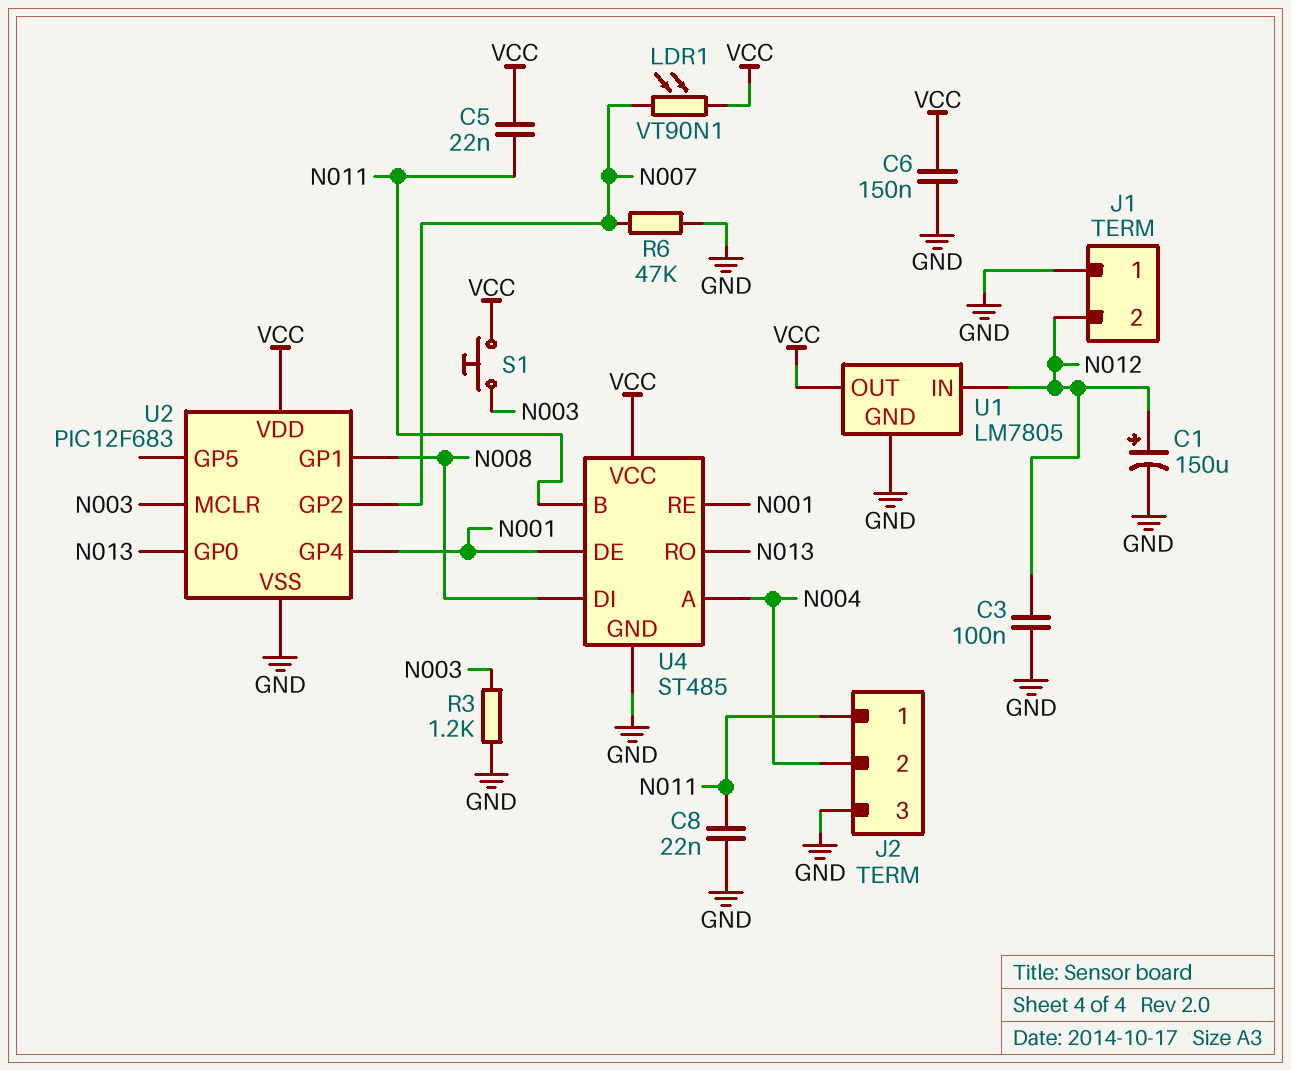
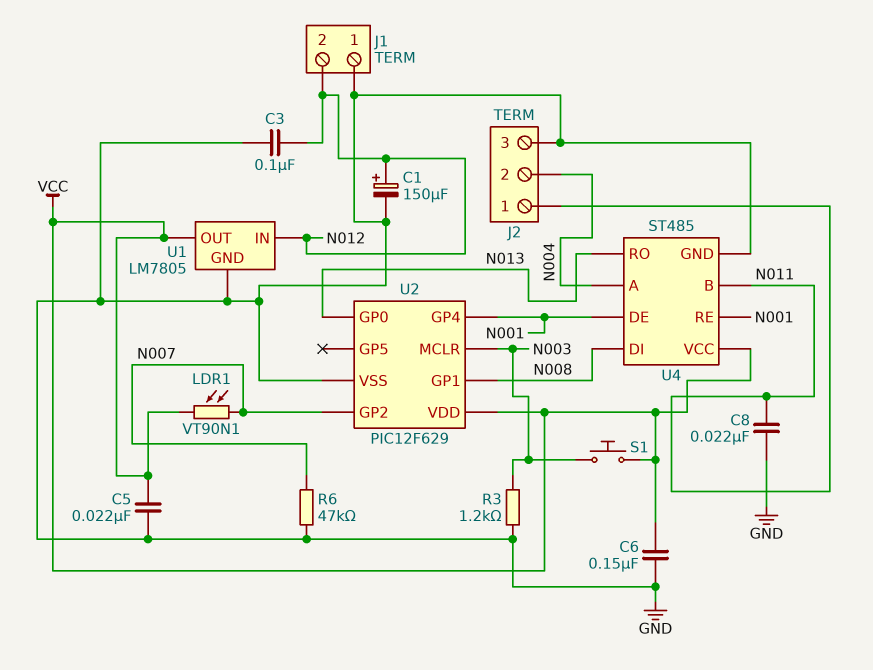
C5: 22nF (N011, VCC) -> 22nF (GND, VCC)
U2: PIC12F683 -> PIC12F629

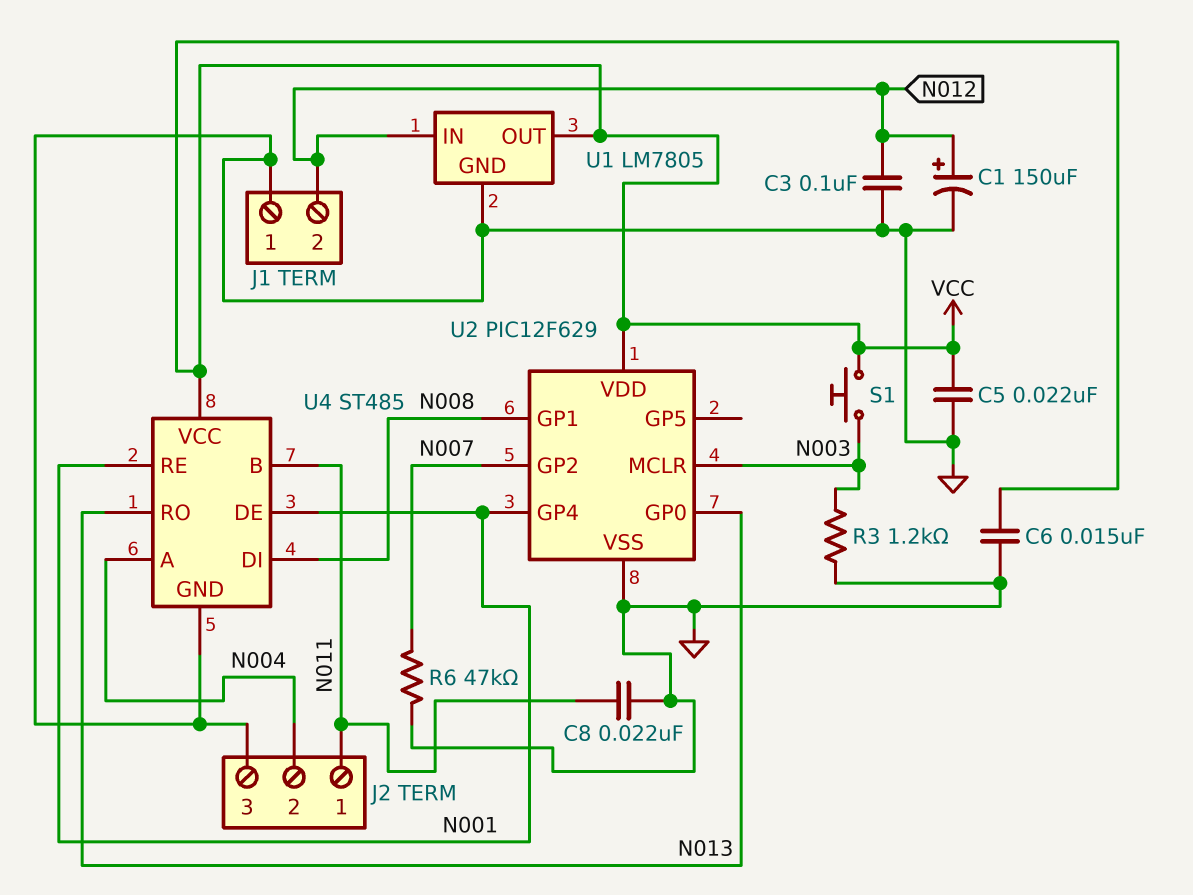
C6: 150nF (GND, VCC) -> 15nF (GND, VCC)
LDR1: VT90N1 (N007, VCC) -> none

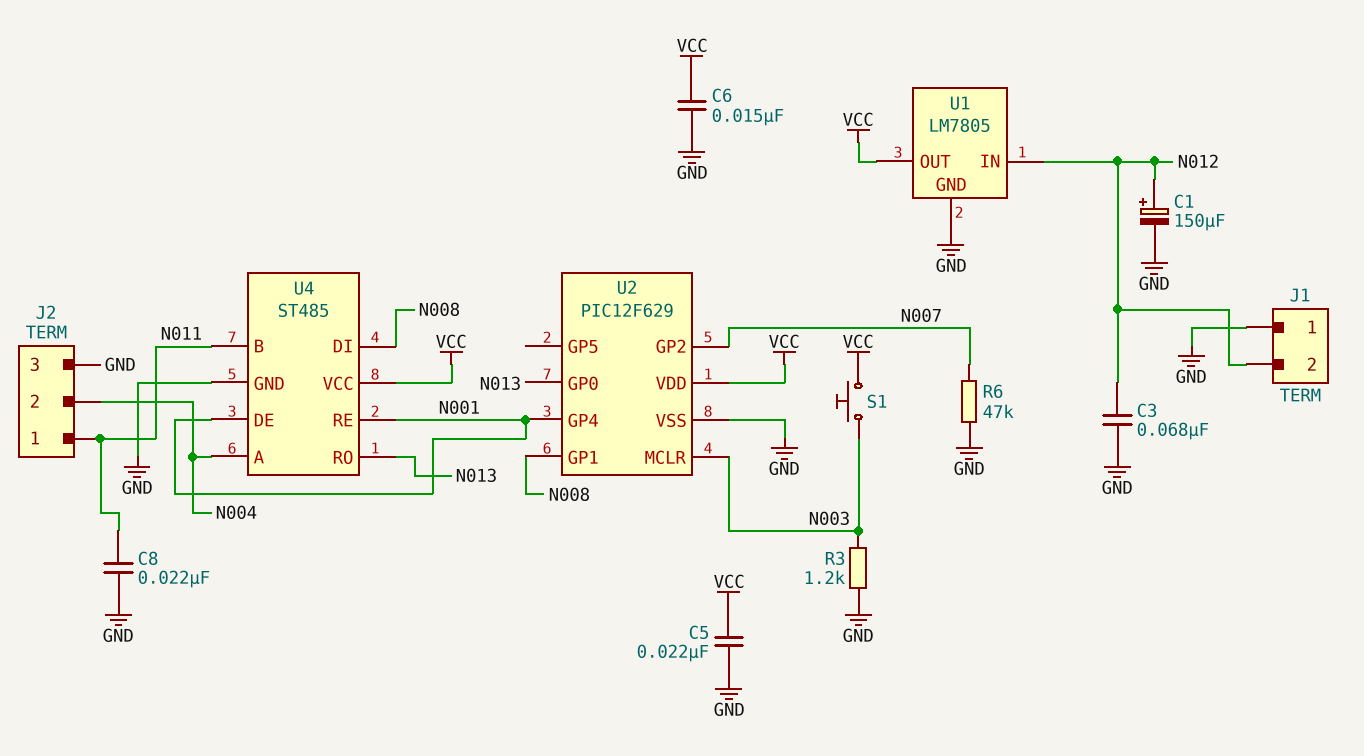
C3: 100nF (GND, N012) -> 68nF (GND, N012)

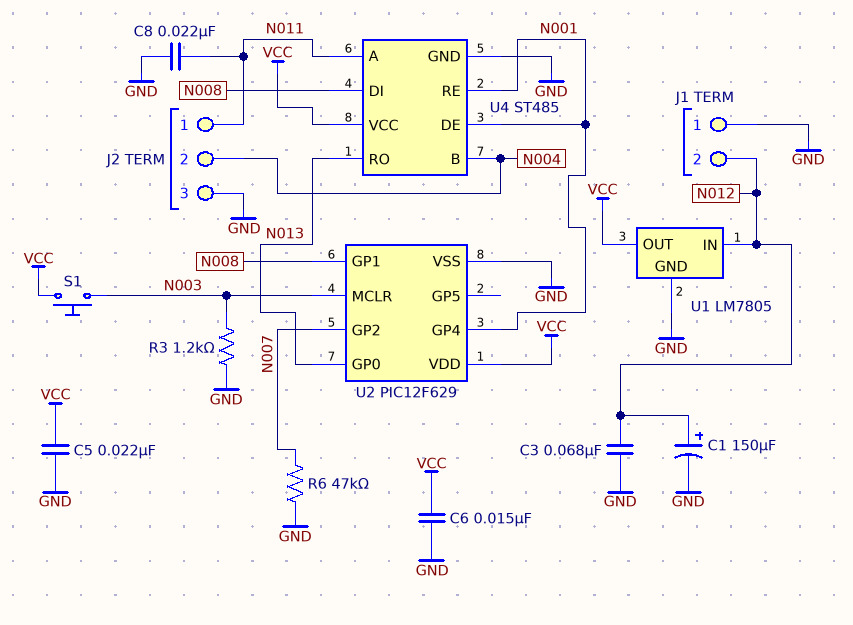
U4 pin A: N004 -> N011
U4 pin B: N011 -> N004

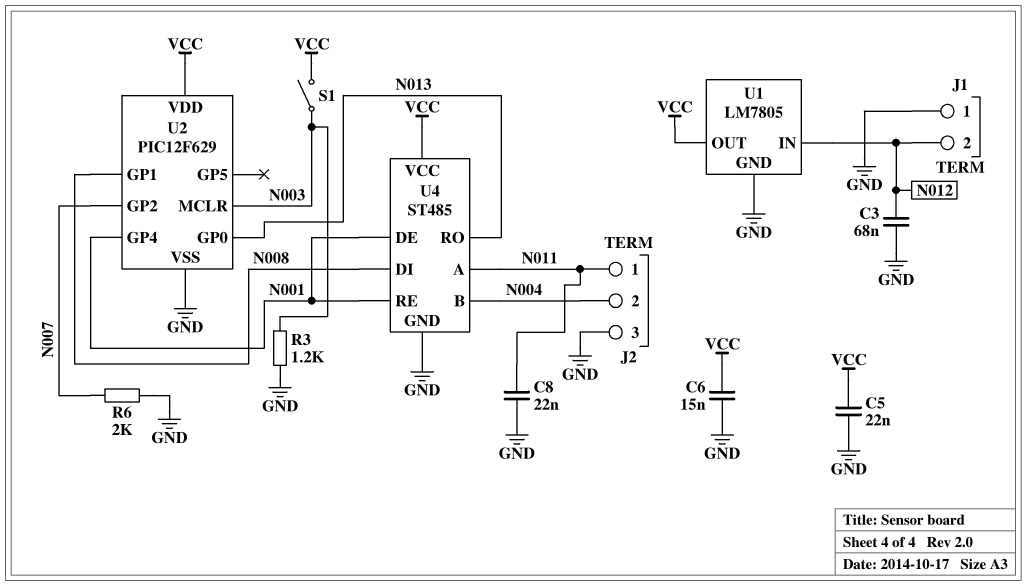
C1: 150uF (plus N012, minus GND) -> none
R6: 47k (GND, N007) -> 2k (GND, N007)
S1: button (N003, VCC) -> switch (N003, VCC)

